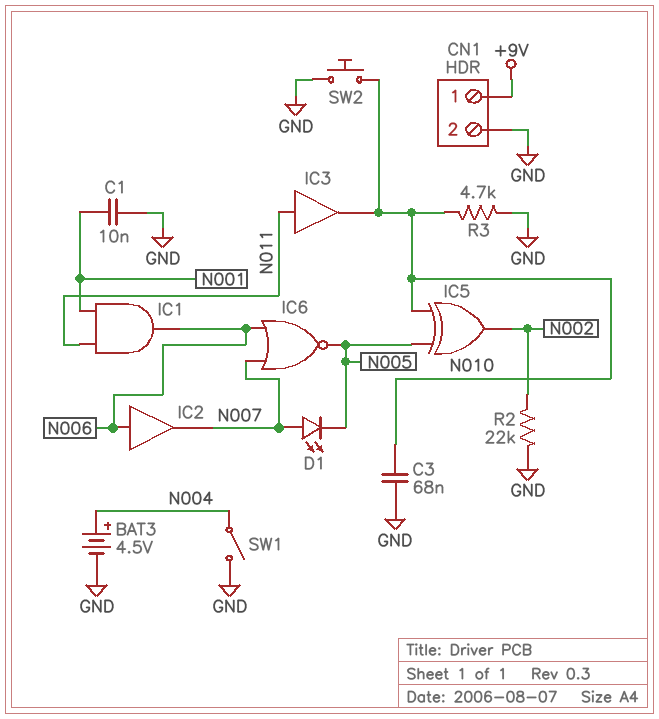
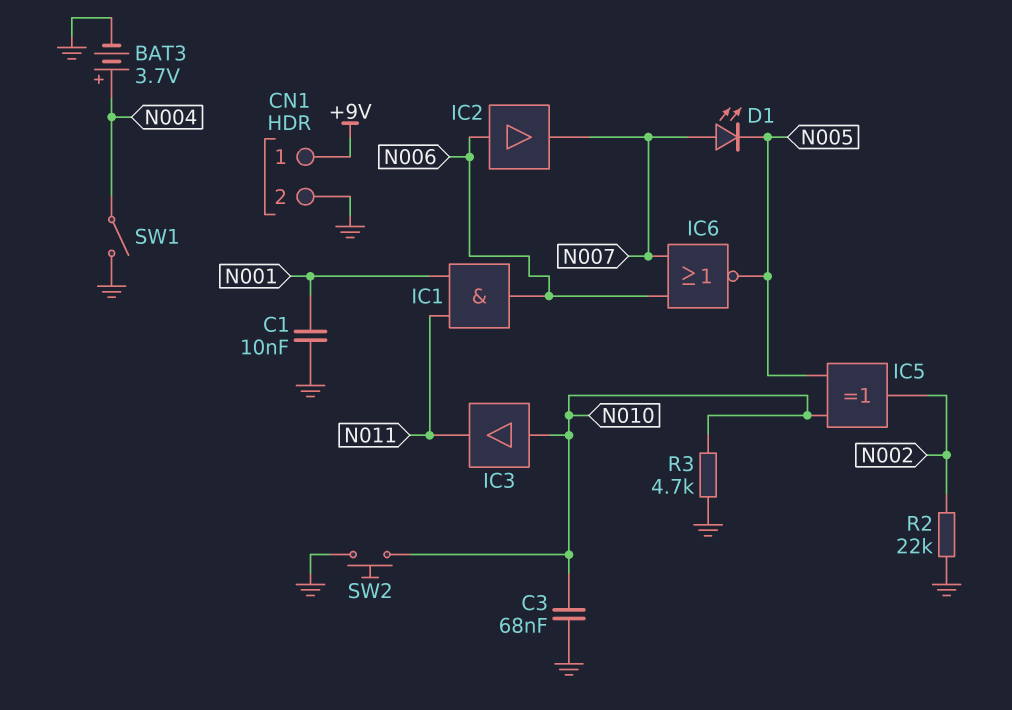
BAT3: 4.5V (plus N004, minus GND) -> 3.7V (plus N004, minus GND)
IC3: buffer (in N011, out N010) -> buffer (in N010, out N011)

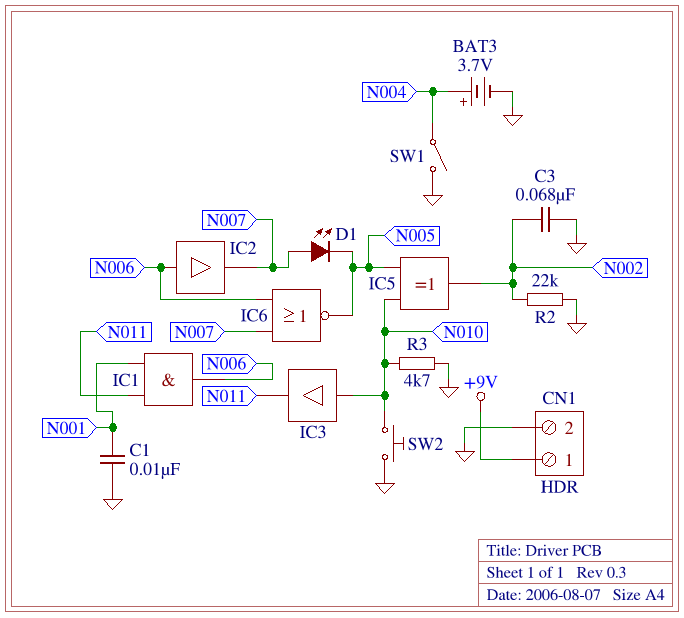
C3: 68nF (GND, N010) -> 68nF (GND, N002)

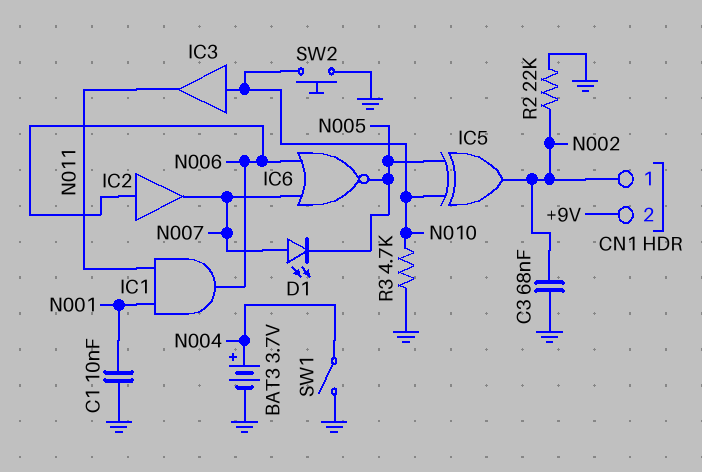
CN1 pin 1: +9V -> N002
CN1 pin 2: GND -> +9V

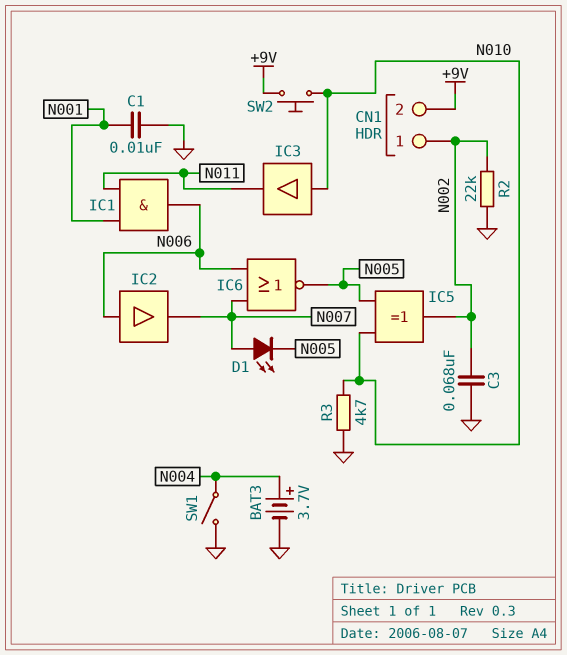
SW2: button (GND, N010) -> button (+9V, N010)

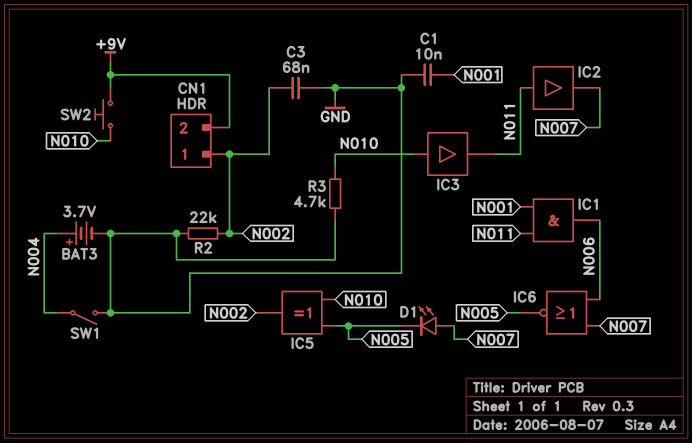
IC2: buffer (in N006, out N007) -> buffer (in N011, out N007)

